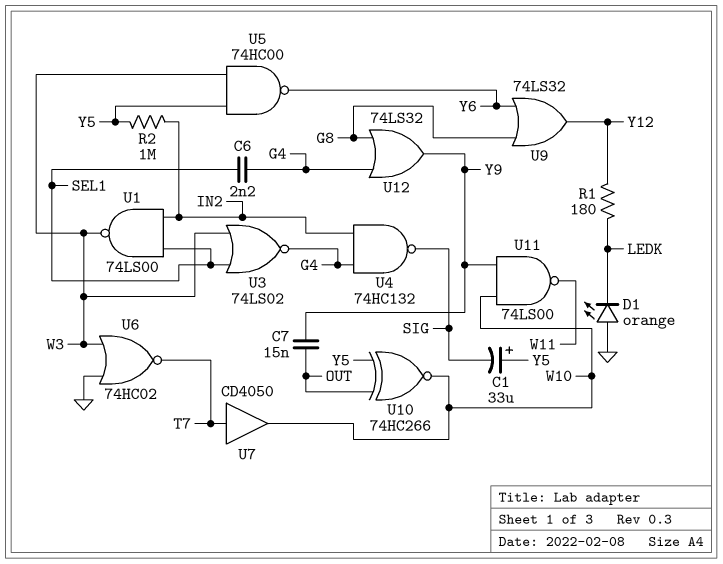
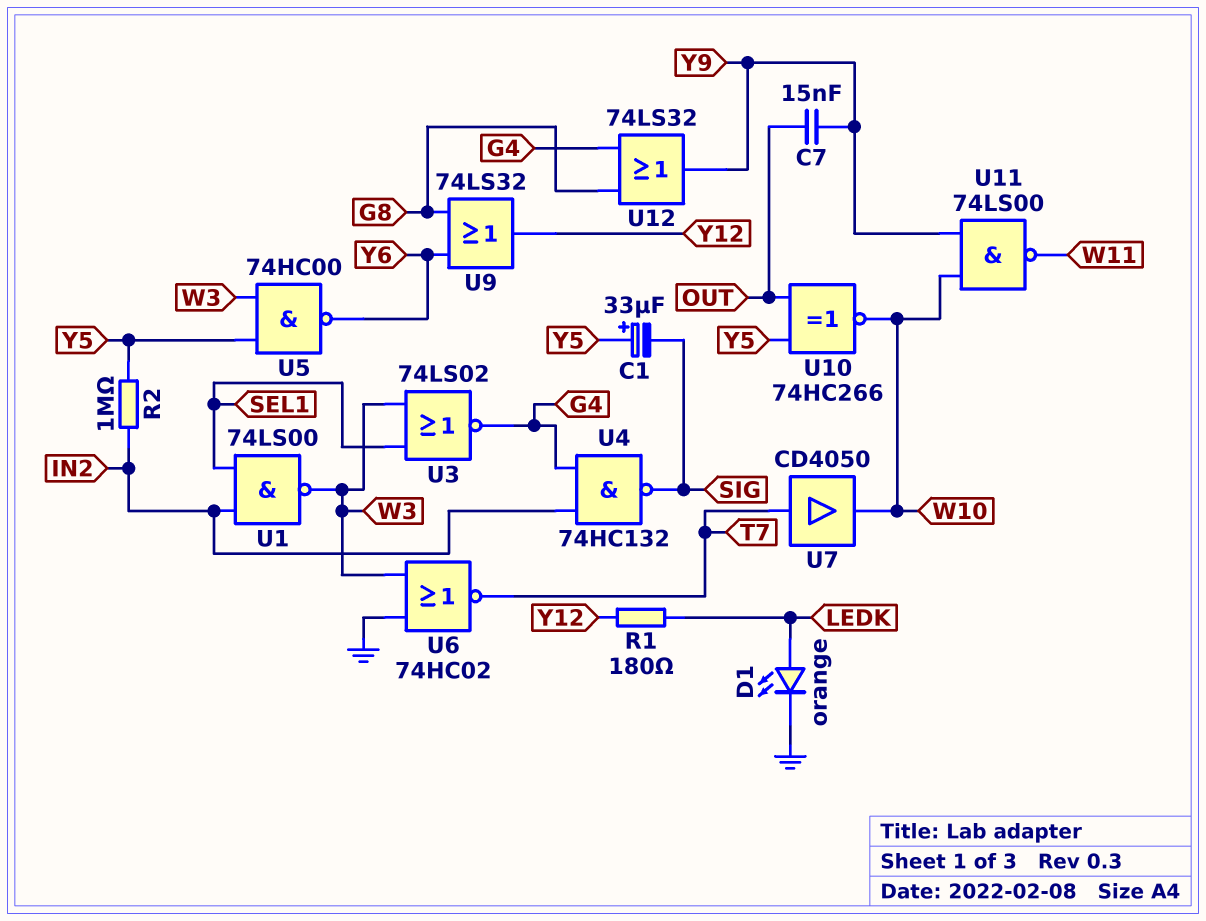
C6: 2.2nF (G4, SEL1) -> none
D1: LED orange (A GND, K LEDK) -> LED orange (A LEDK, K GND)

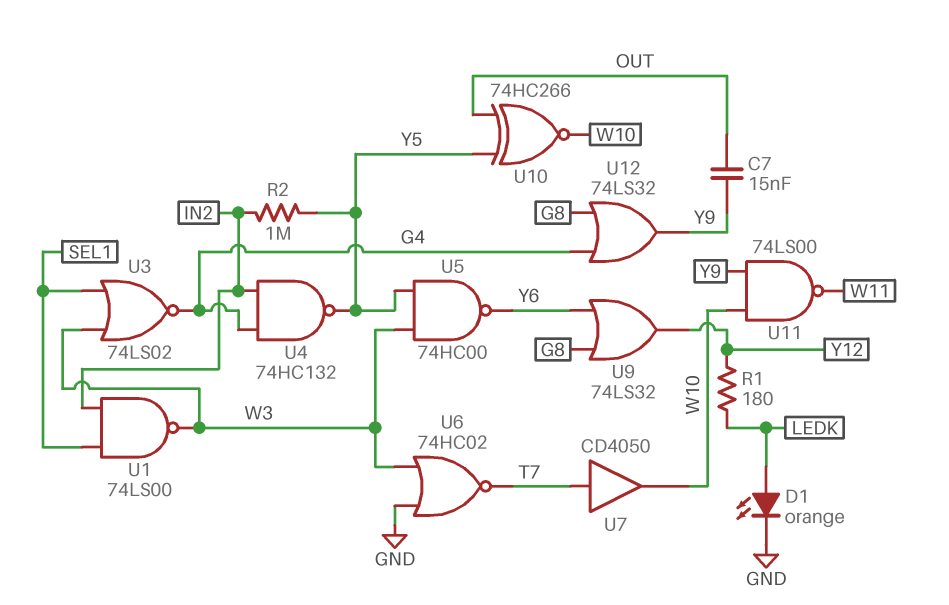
C1: 33uF (plus Y5, minus SIG) -> none
U4: NAND 74HC132 (in G4, in IN2, out SIG) -> NAND 74HC132 (in G4, in IN2, out Y5)

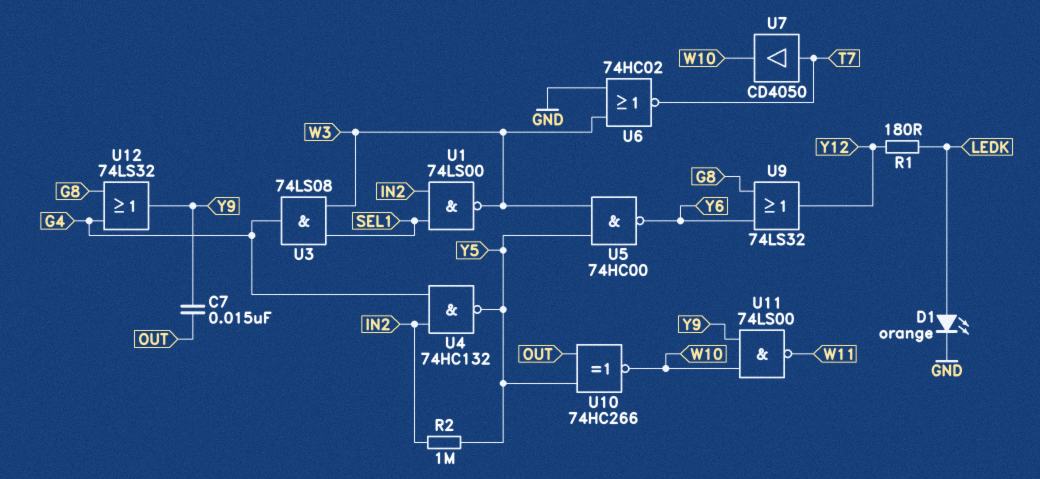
U3: NOR 74LS02 (in SEL1, in W3, out G4) -> AND 74LS08 (in SEL1, in W3, out G4)

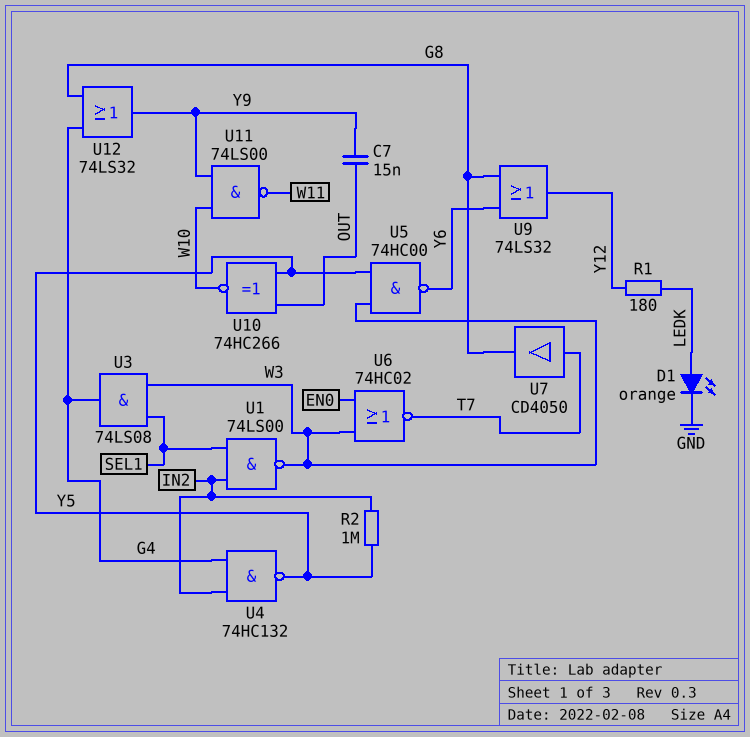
U6: NOR 74HC02 (in GND, in W3, out T7) -> NOR 74HC02 (in EN0, in W3, out T7)
U7: buffer CD4050 (in T7, out W10) -> buffer CD4050 (in T7, out G8)

